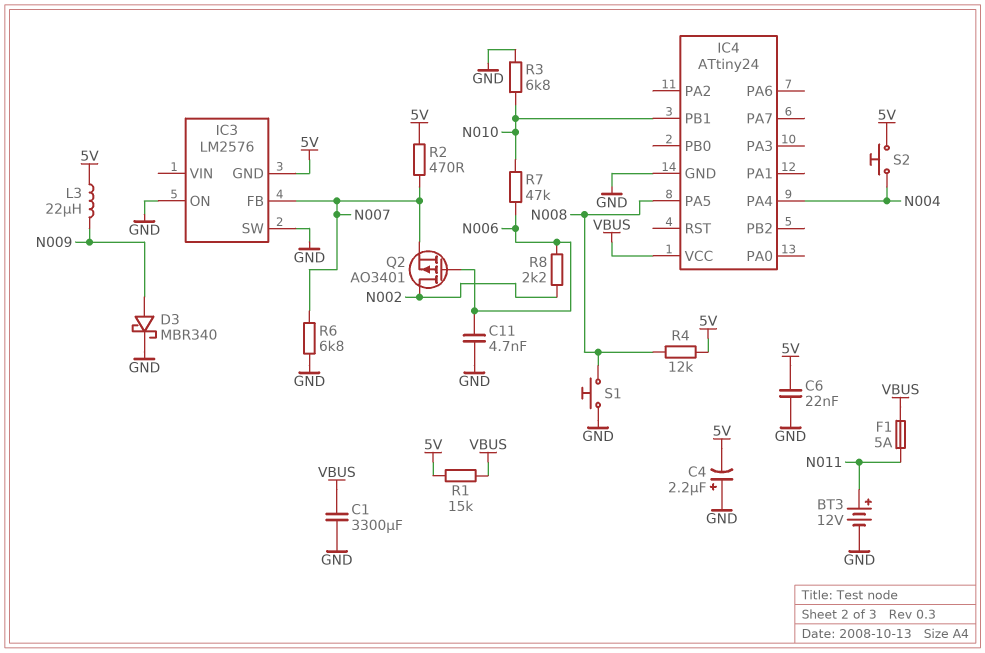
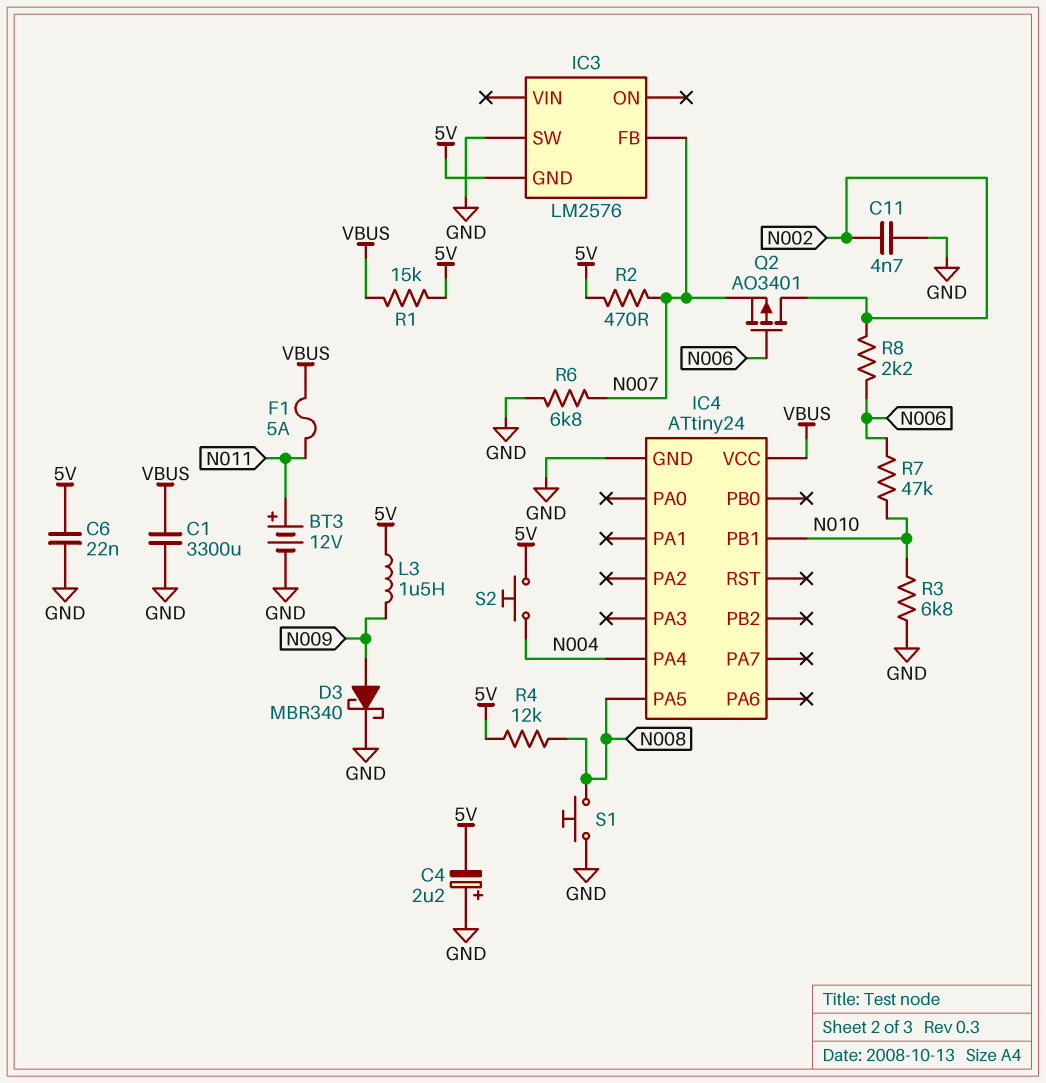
C11: 4.7nF (GND, N006) -> 4.7nF (GND, N002)
IC3 pin ON: GND -> none
L3: 22uH (5V, N009) -> 1.5uH (5V, N009)

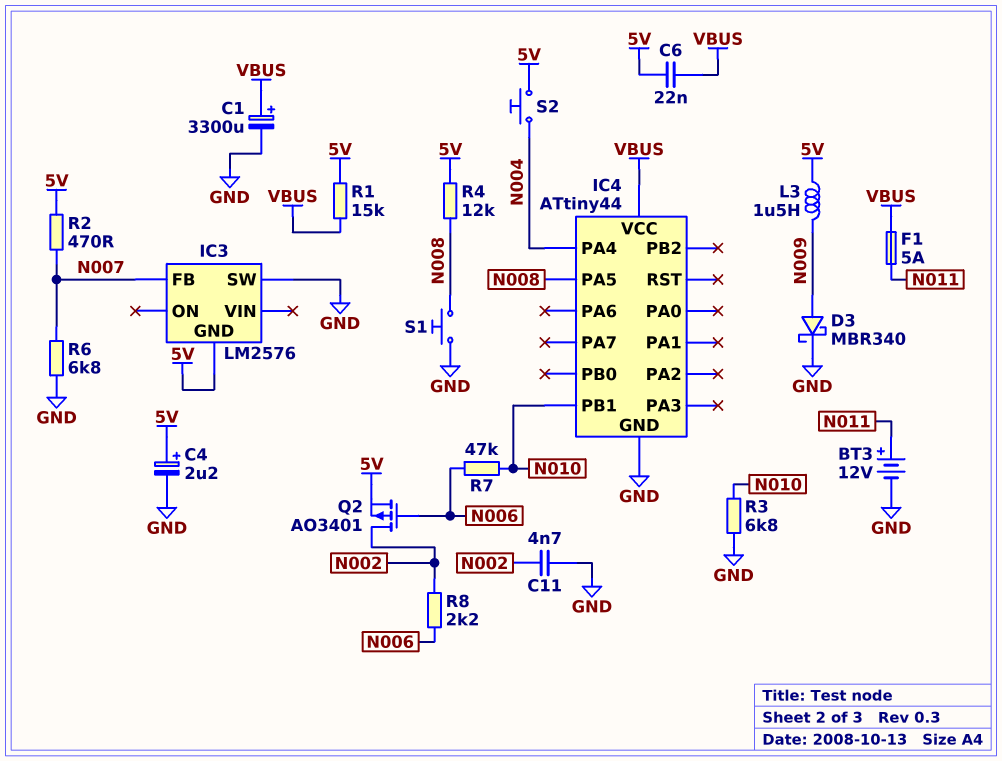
C1: 3300uF (GND, VBUS) -> 3300uF (plus VBUS, minus GND)
C4: 2.2uF (plus GND, minus 5V) -> 2.2uF (plus 5V, minus GND)
C6: 22nF (5V, GND) -> 22nF (5V, VBUS)
IC4: ATtiny24 -> ATtiny44
Q2: PMOS AO3401 (G N006, D N002, S N007) -> PMOS AO3401 (G N006, D N002, S 5V)

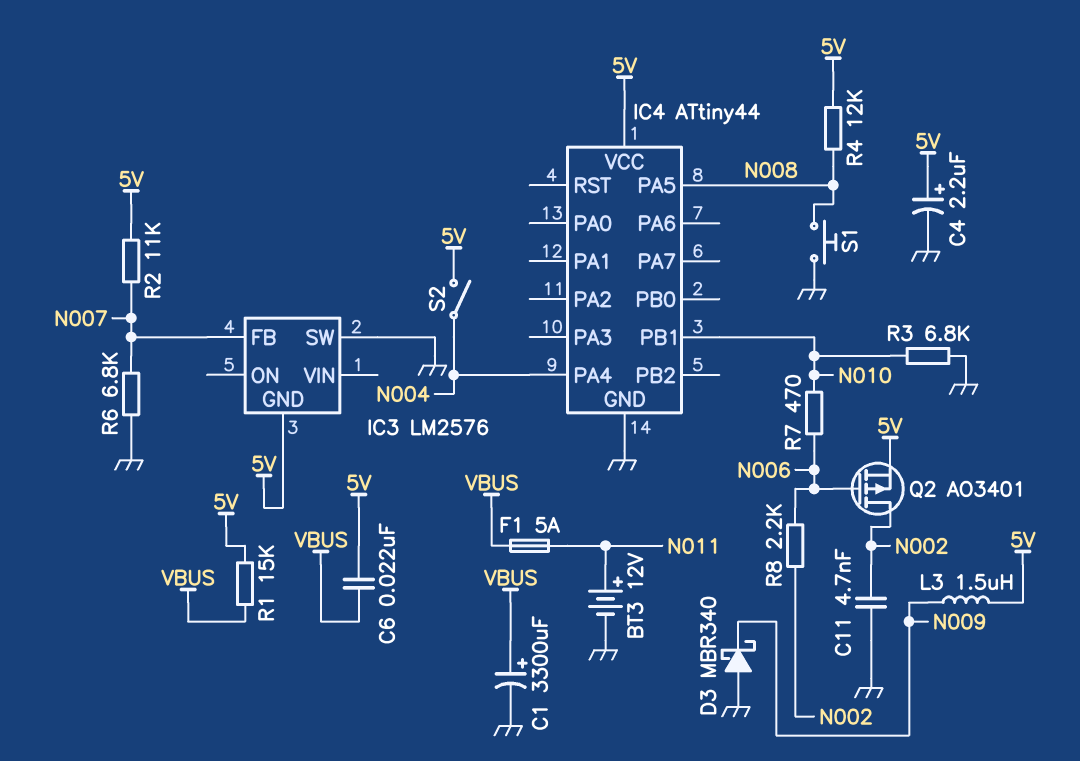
D3: schottky MBR340 (A N009, K GND) -> schottky MBR340 (A GND, K N009)
IC4 pin VCC: VBUS -> 5V
R2: 470 (5V, N007) -> 11k (5V, N007)
R7: 47k (N006, N010) -> 470 (N006, N010)
S2: button (5V, N004) -> switch (5V, N004)

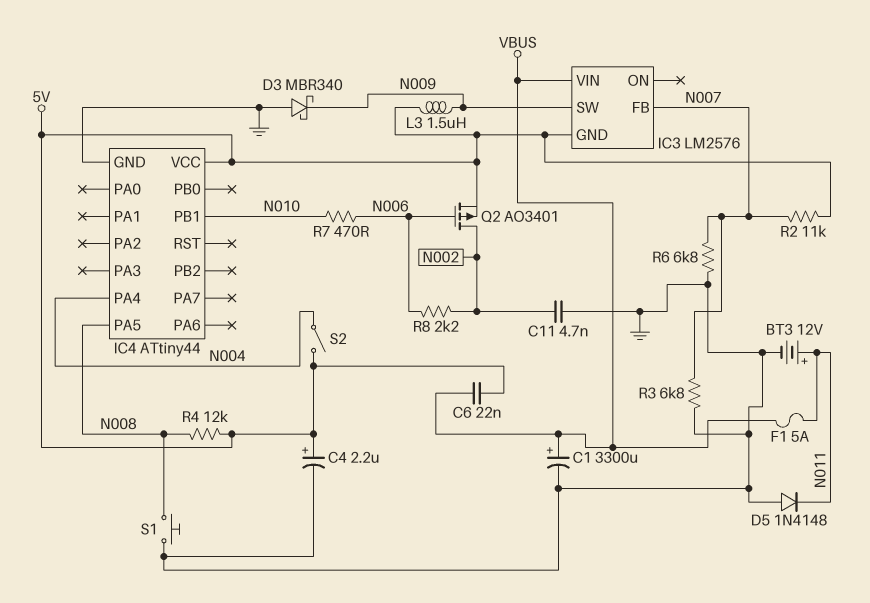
D5: none -> diode 1N4148 (A GND, K N011)
IC3 pin SW: GND -> N009
IC3 pin VIN: none -> VBUS
R1: 15k (5V, VBUS) -> none
R3: 6.8k (GND, N010) -> 6.8k (GND, N007)

